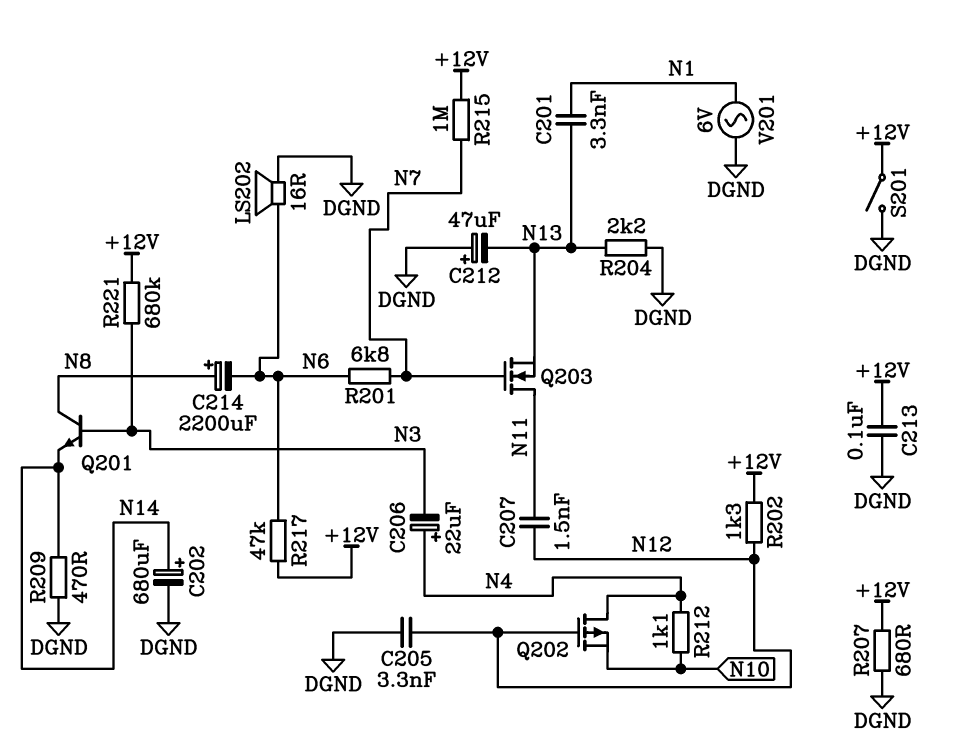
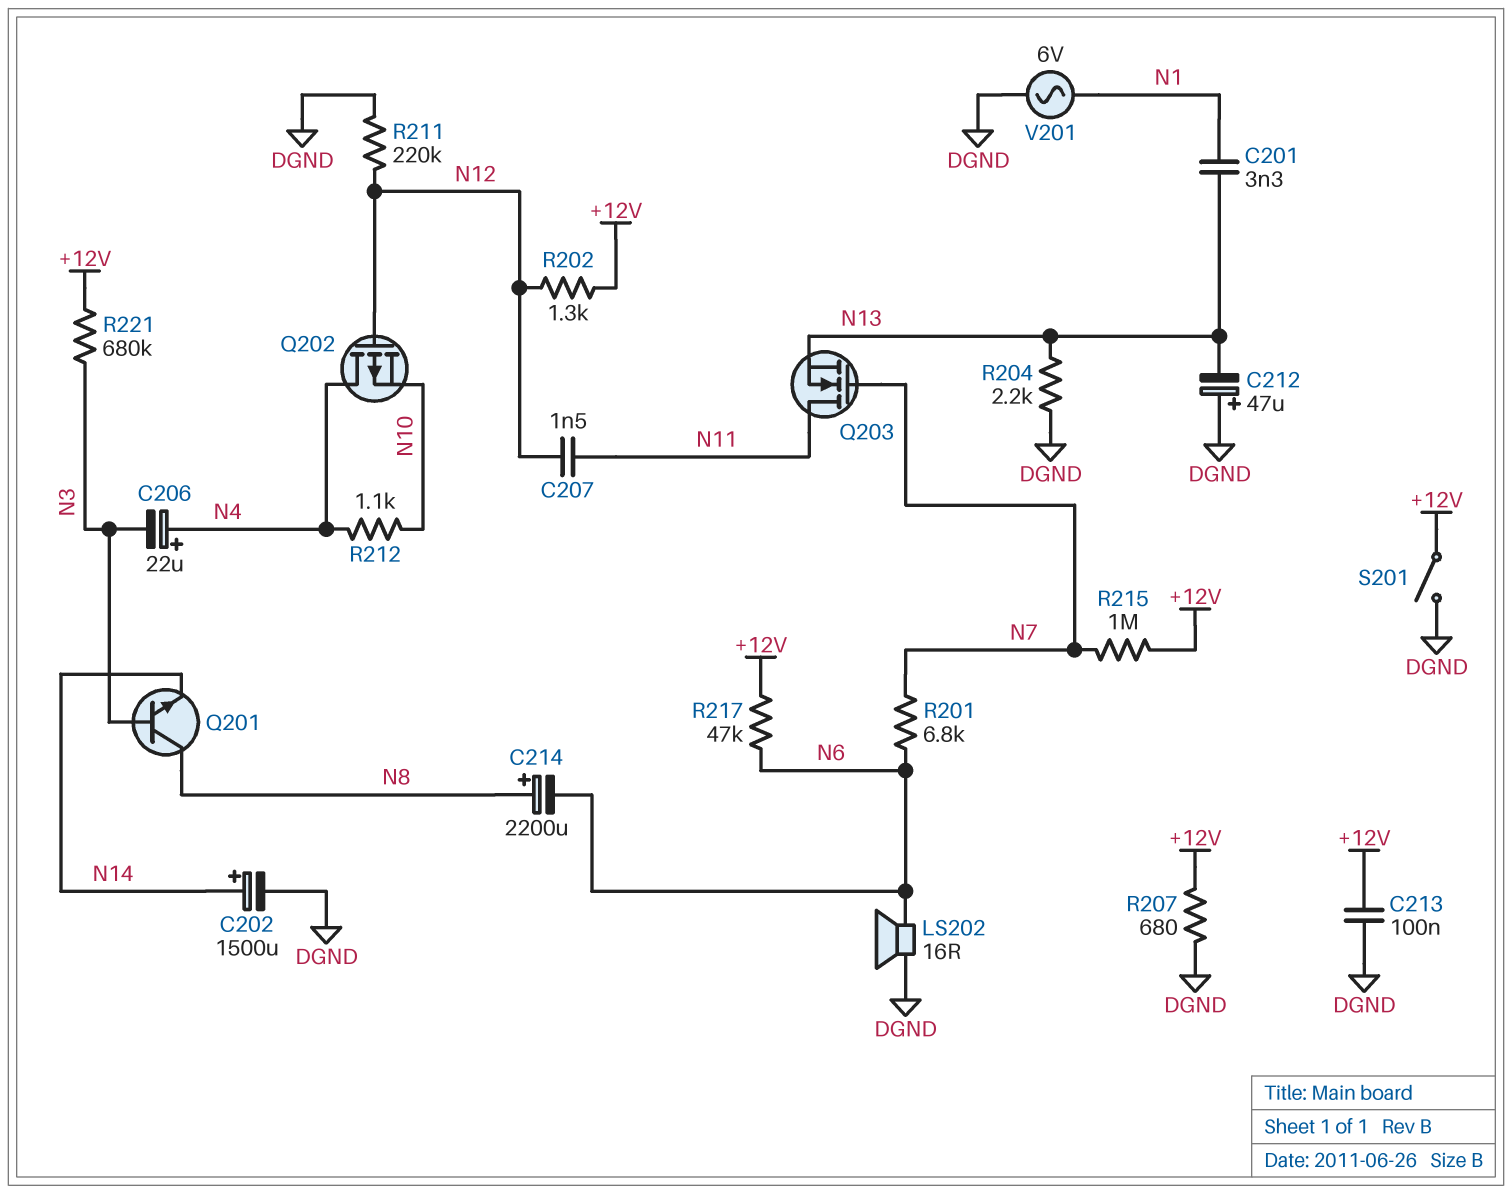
C202: 680uF (plus N14, minus DGND) -> 1500uF (plus N14, minus DGND)
C205: 3.3nF (DGND, N12) -> none
R209: 470 (DGND, N14) -> none
R211: none -> 220k (DGND, N12)

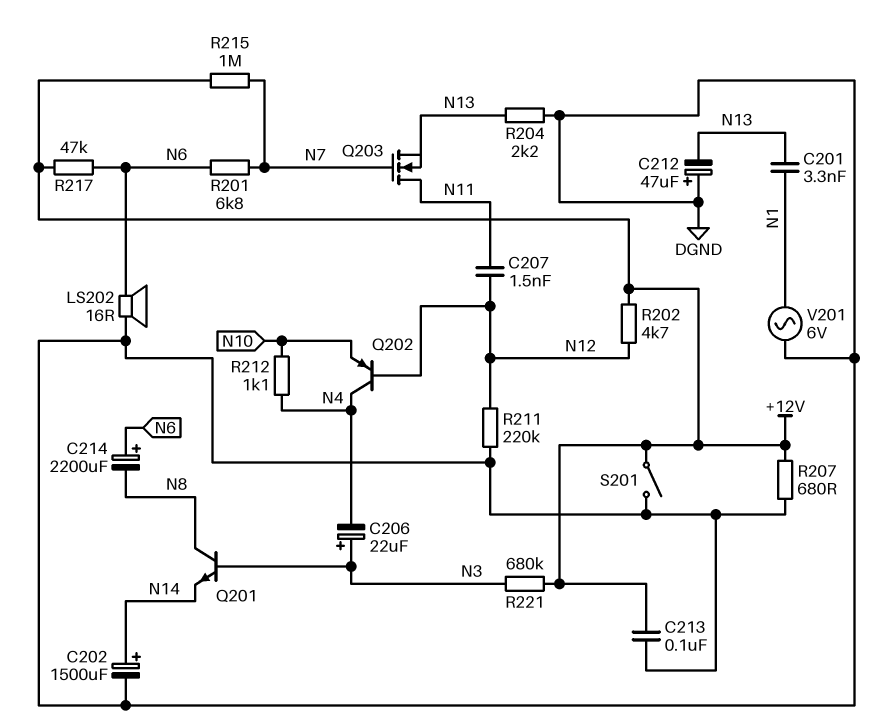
C206: 22uF (plus N4, minus N3) -> 22uF (plus N3, minus N4)
C214: 2200uF (plus N8, minus N6) -> 2200uF (plus N6, minus N8)
Q202: PMOS (G N12, D N4, S N10) -> PNP (B N12, C N4, E N10)
R202: 1.3k (+12V, N12) -> 4.7k (+12V, N12)

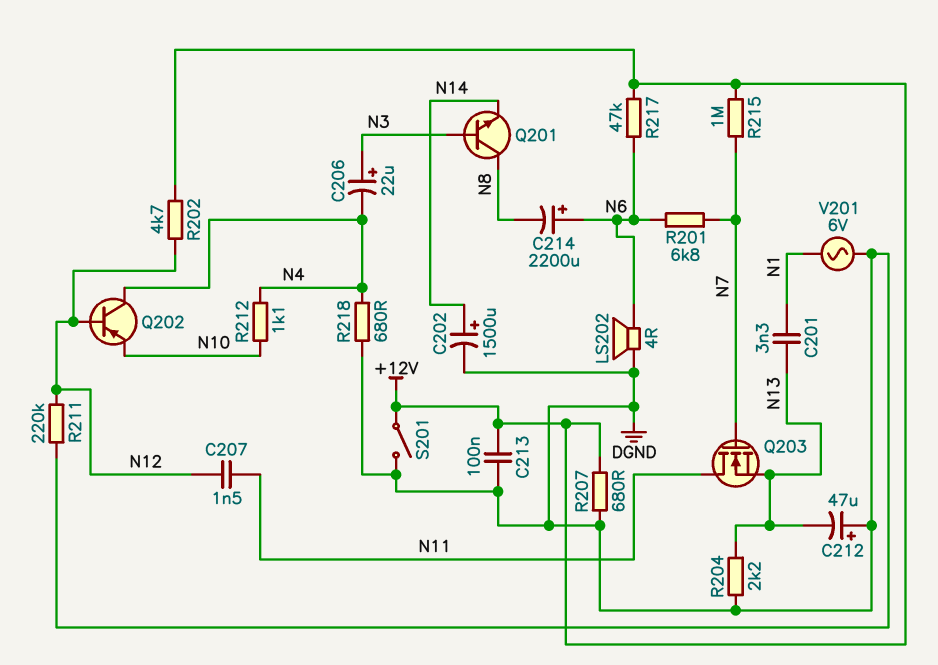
LS202: speaker 16R (DGND, N6) -> speaker 4R (DGND, N6)
R218: none -> 680 (DGND, N4)
R221: 680k (+12V, N3) -> none

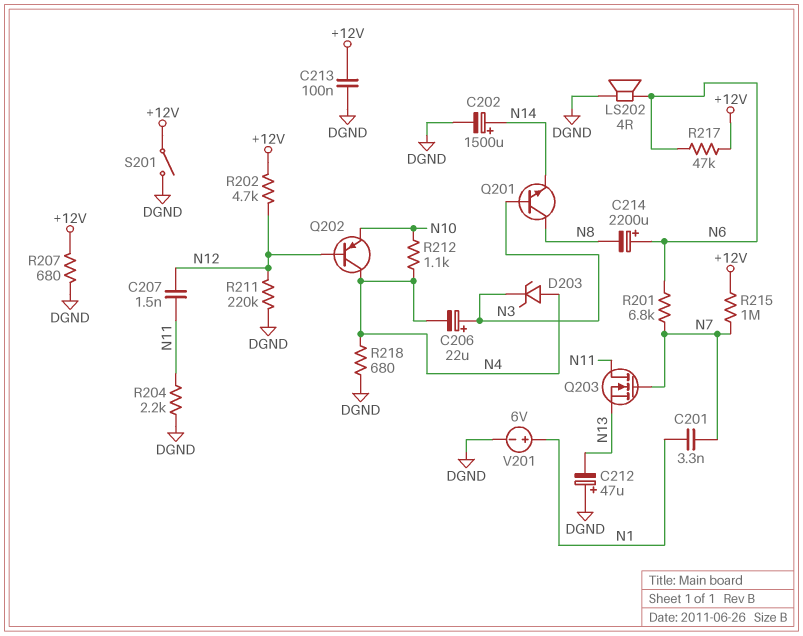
C201: 3.3nF (N1, N13) -> 3.3nF (N1, N7)
D203: none -> zener (A N4, K N3)
R204: 2.2k (DGND, N13) -> 2.2k (DGND, N11)
V201: AC 6V (DGND, N1) -> 6V (plus N1, minus DGND)

